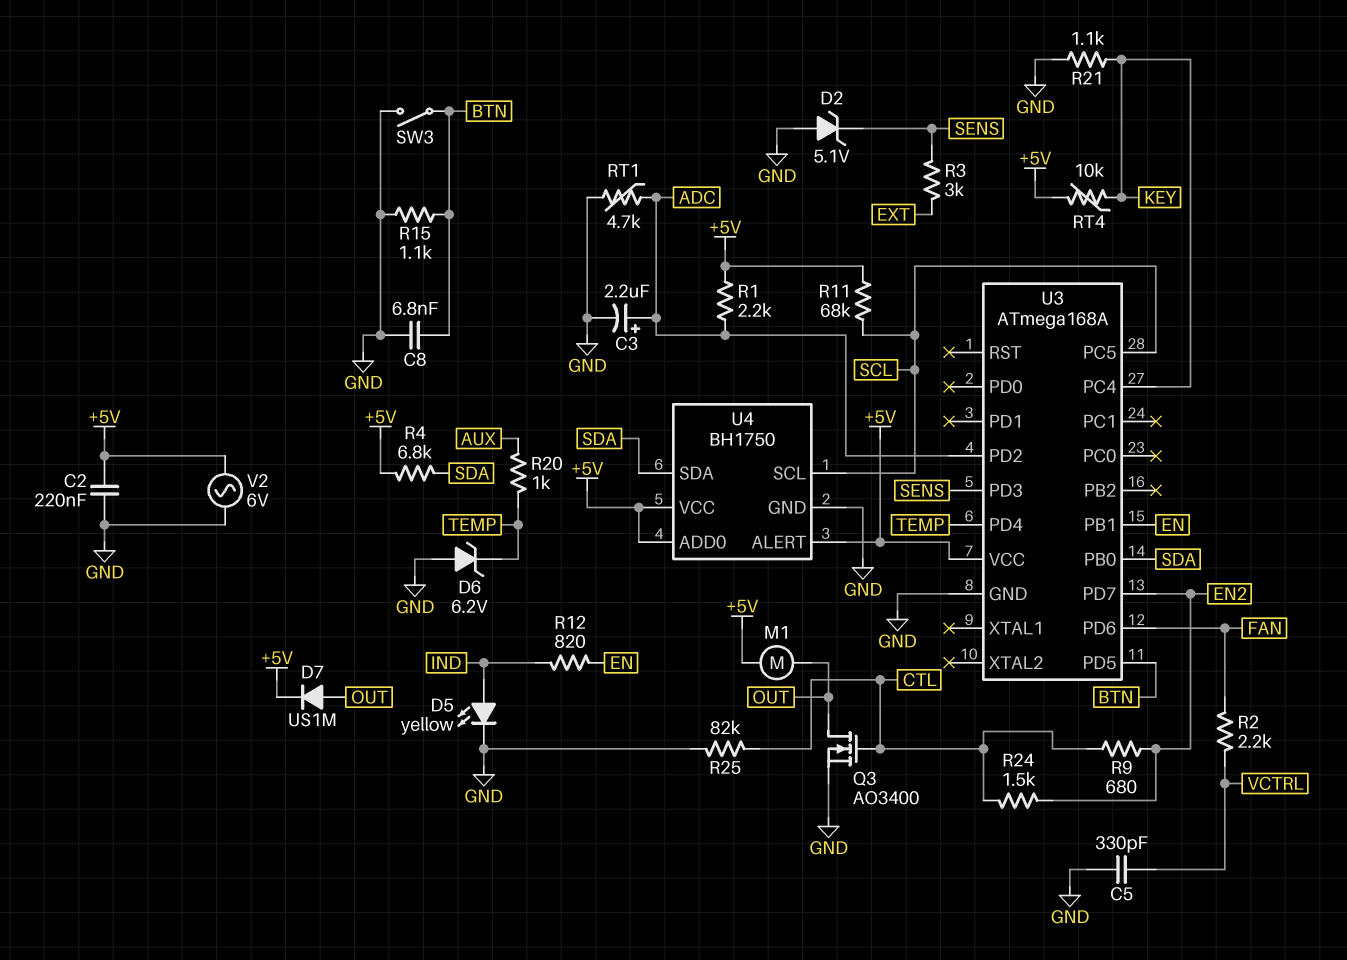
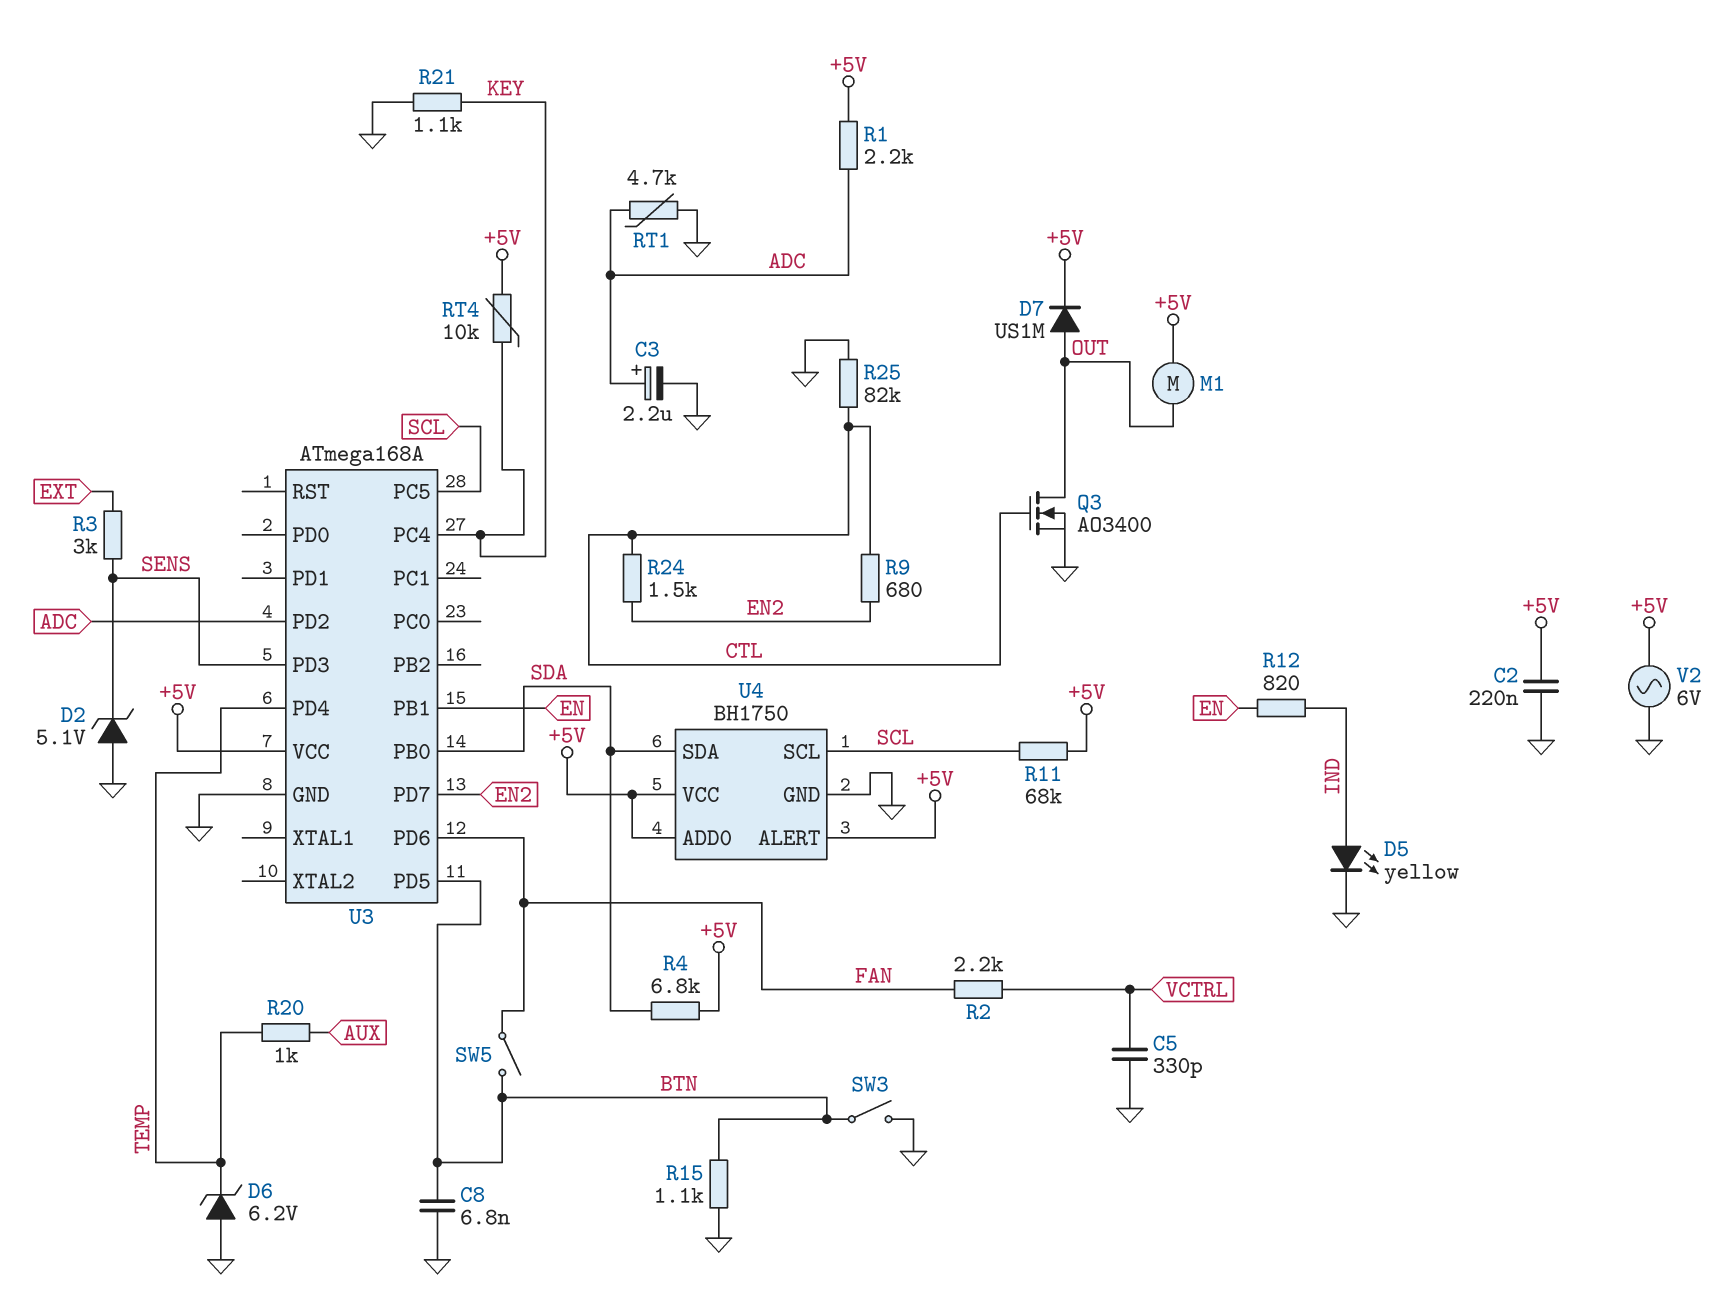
SW5: none -> switch (BTN, FAN)

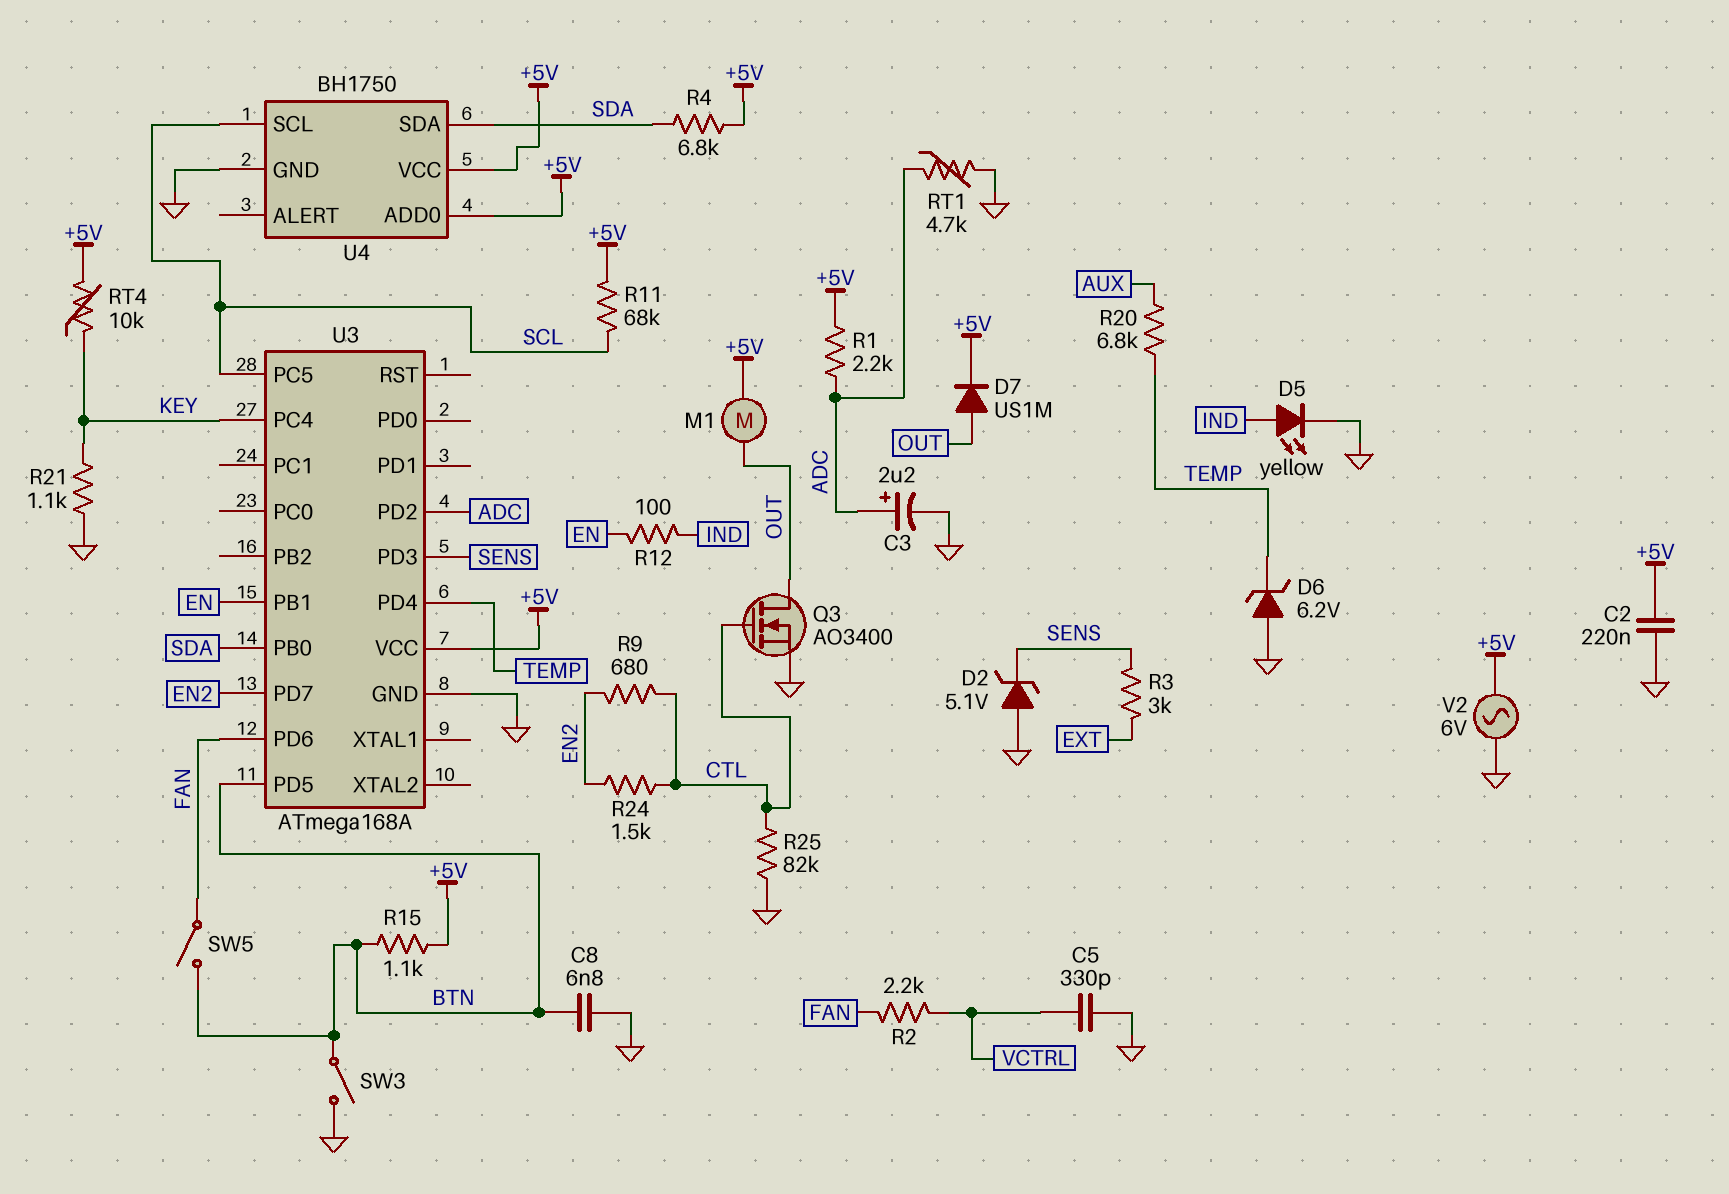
R12: 820 (EN, IND) -> 100 (EN, IND)
R15: 1.1k (BTN, GND) -> 1.1k (+5V, BTN)
R20: 1k (AUX, TEMP) -> 6.8k (AUX, TEMP)
U4 pin ALERT: +5V -> none

